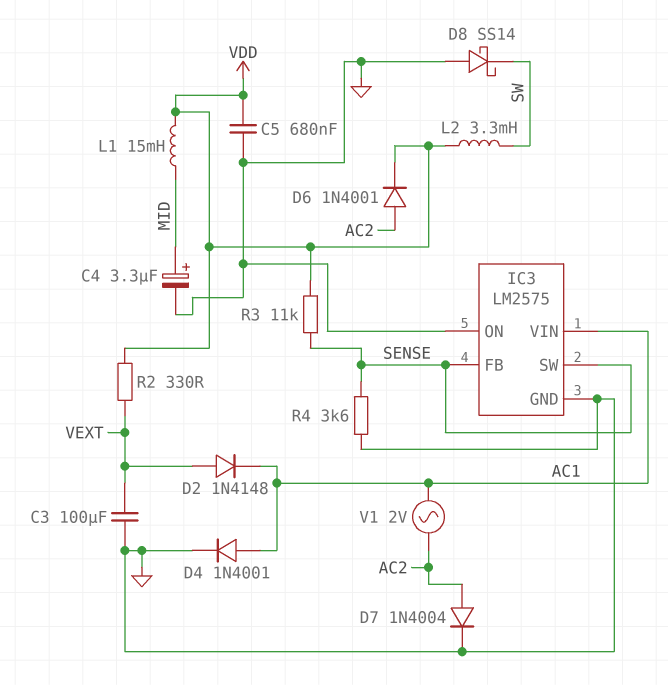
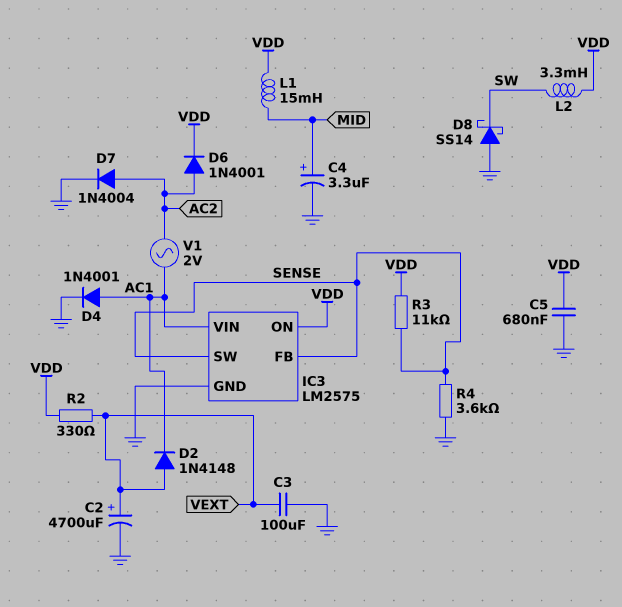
C2: none -> 4700uF (plus VEXT, minus GND)
IC3 pin ON: GND -> VDD

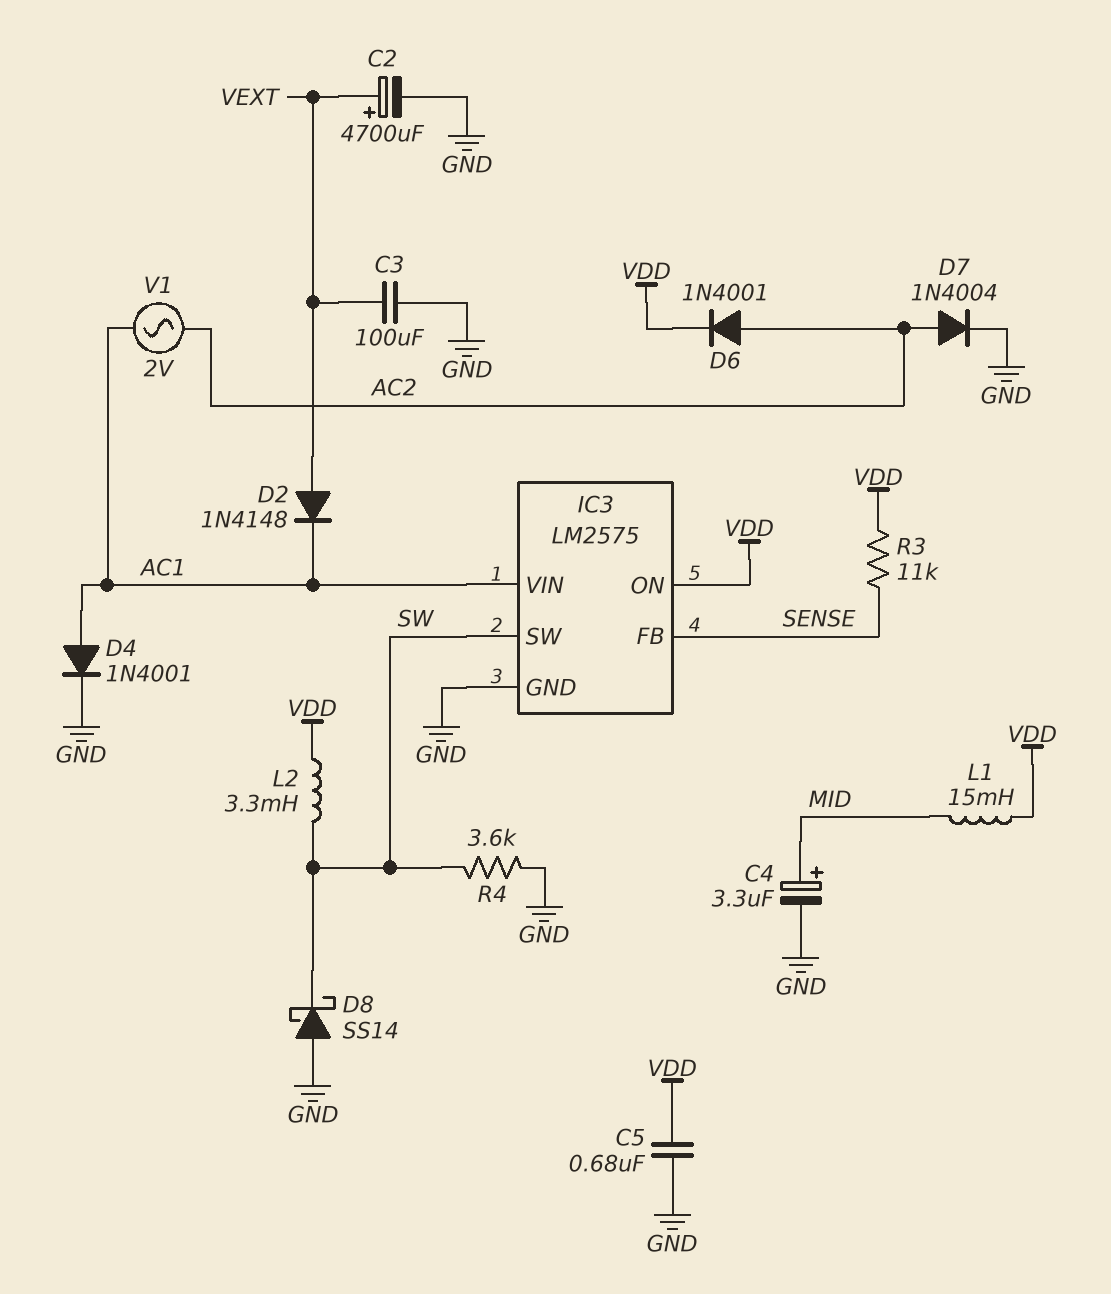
IC3 pin SW: SENSE -> SW
R2: 330 (VDD, VEXT) -> none
R4: 3.6k (GND, SENSE) -> 3.6k (GND, SW)

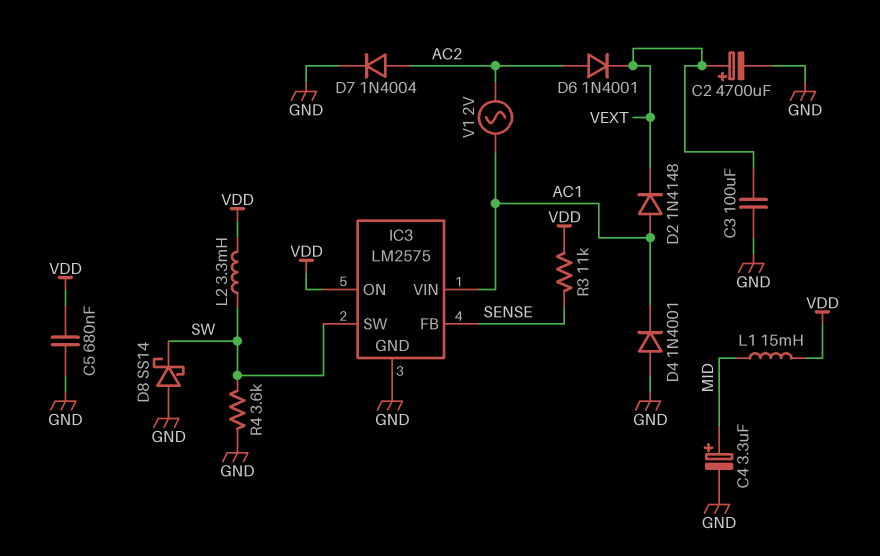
D2: diode 1N4148 (A VEXT, K AC1) -> diode 1N4148 (A AC1, K VEXT)
D4: diode 1N4001 (A AC1, K GND) -> diode 1N4001 (A GND, K AC1)
D6: diode 1N4001 (A AC2, K VDD) -> diode 1N4001 (A AC2, K VEXT)

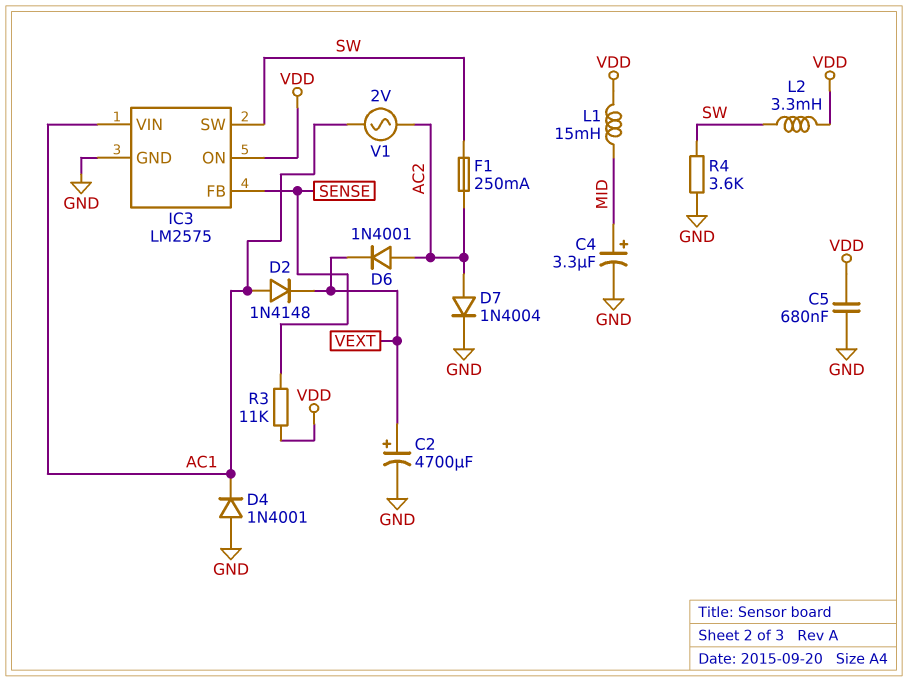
C3: 100uF (GND, VEXT) -> none
D8: schottky SS14 (A GND, K SW) -> none
F1: none -> 250mA (AC2, SW)

